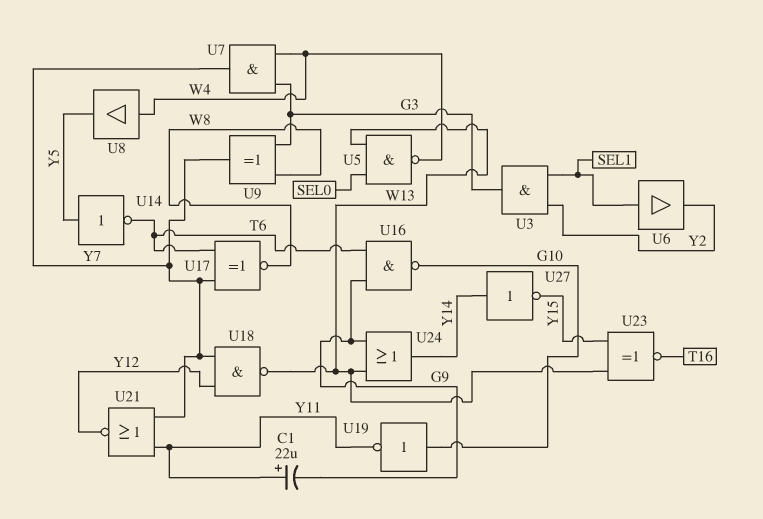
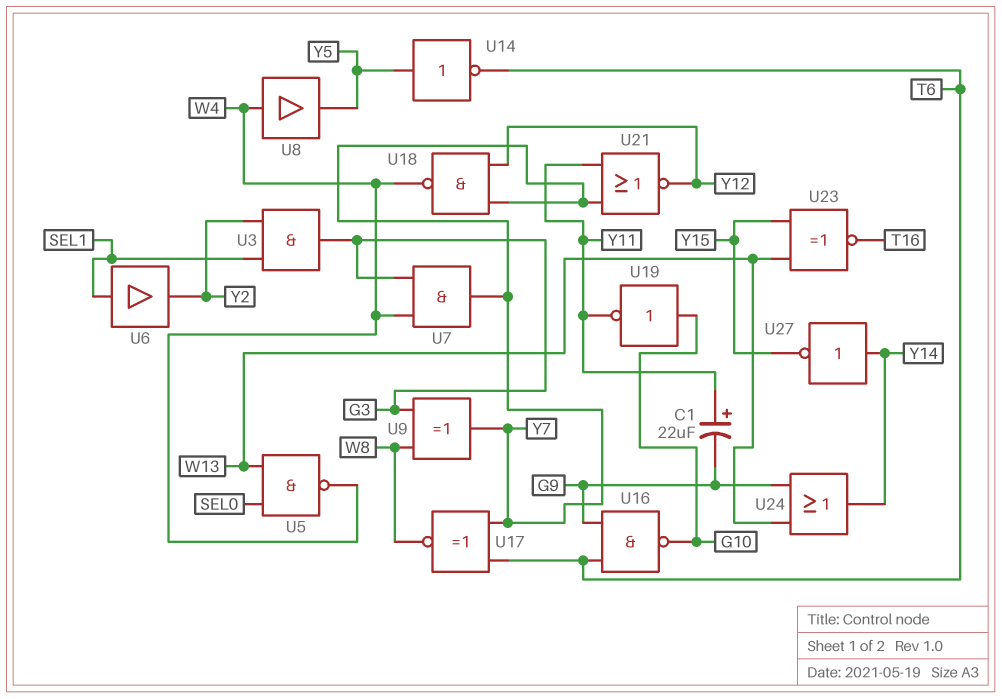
U18: NAND (in Y7, in Y12, out W13) -> NAND (in Y7, in Y12, out W4)

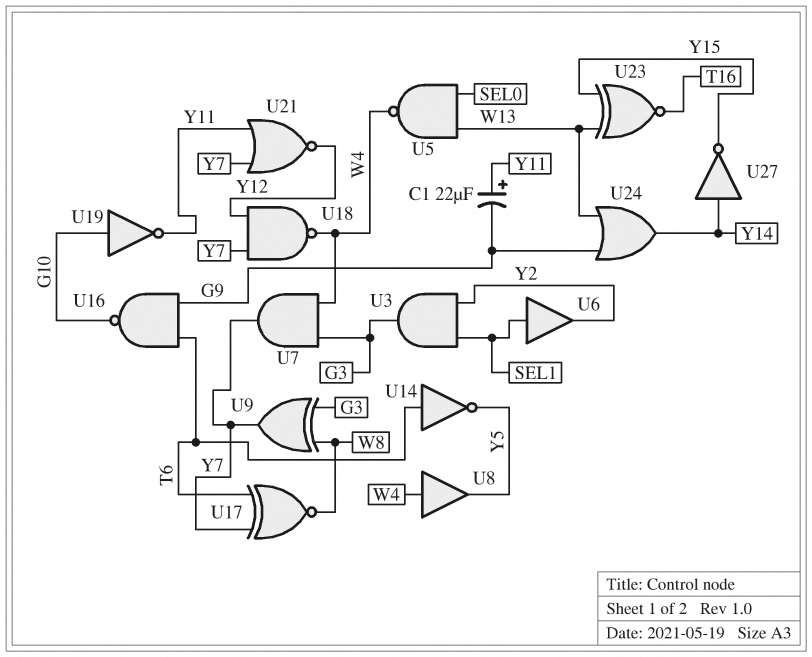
U14: NOT (in Y5, out T6) -> NOT (in T6, out Y5)

